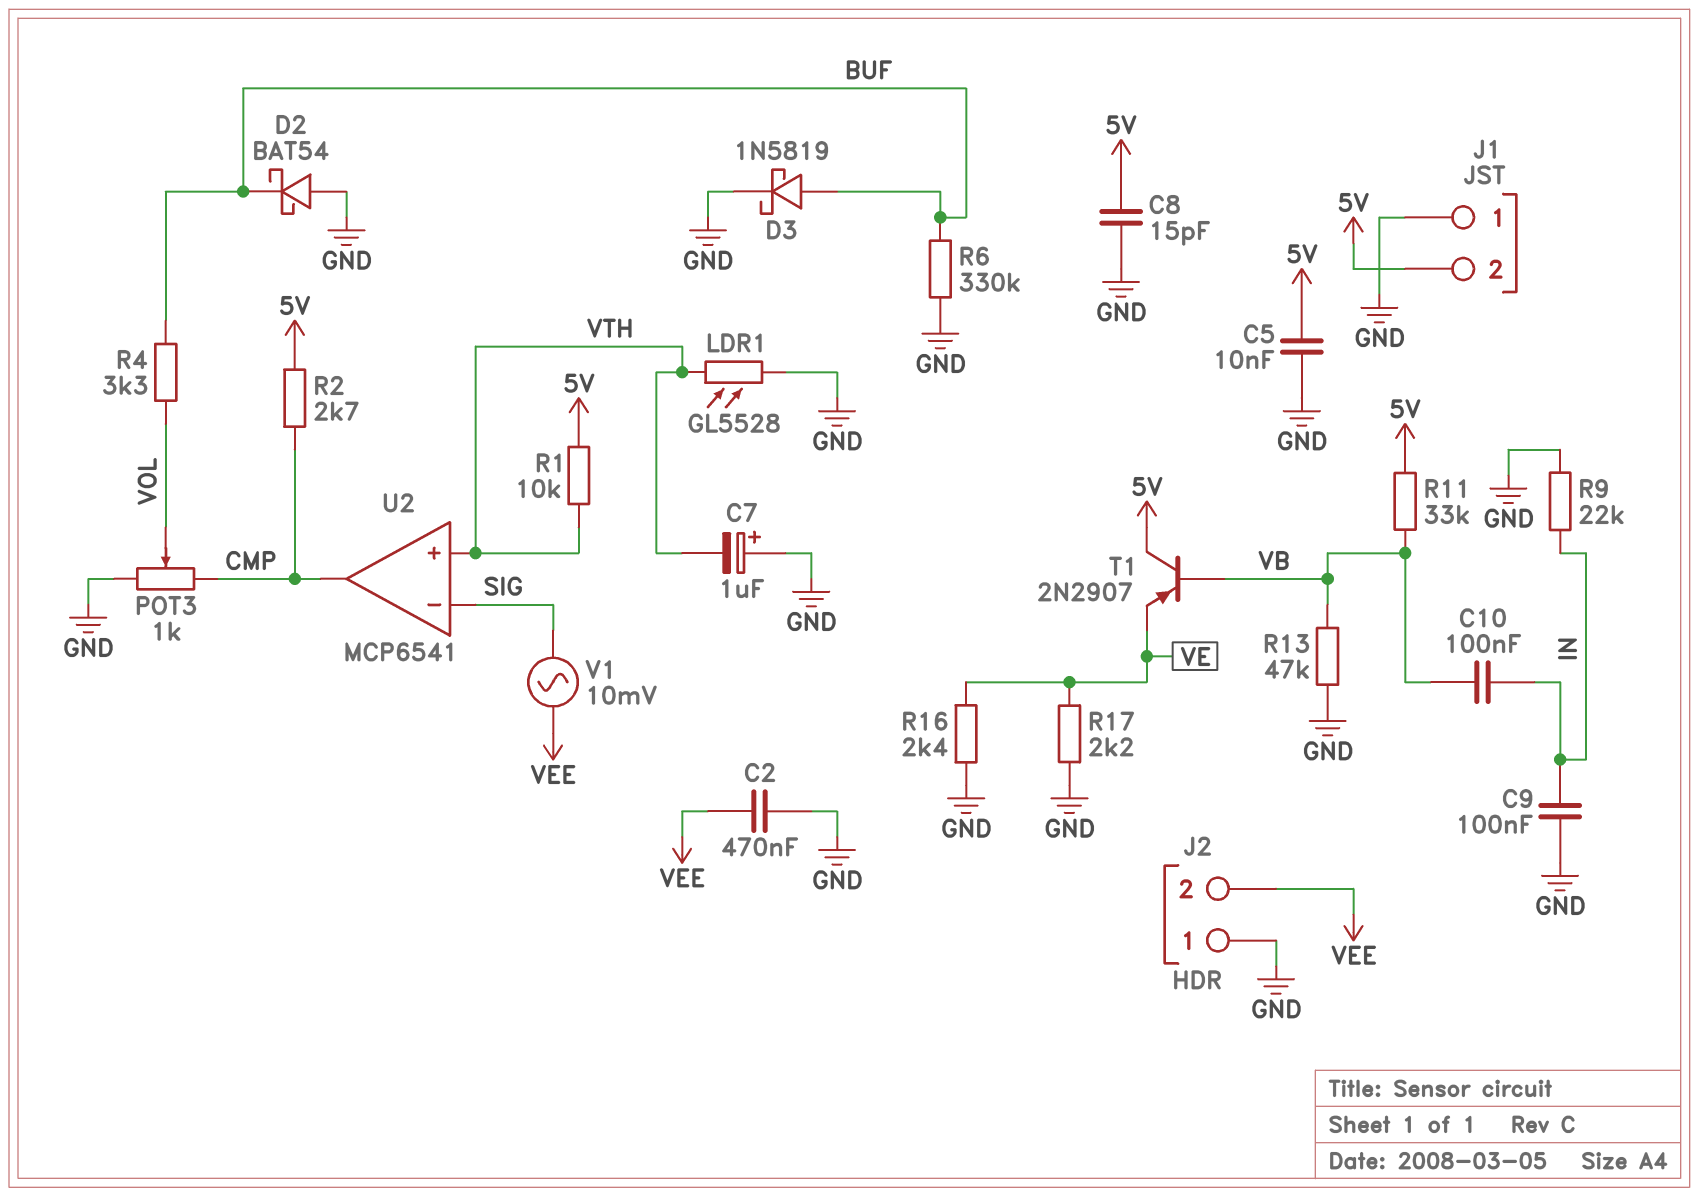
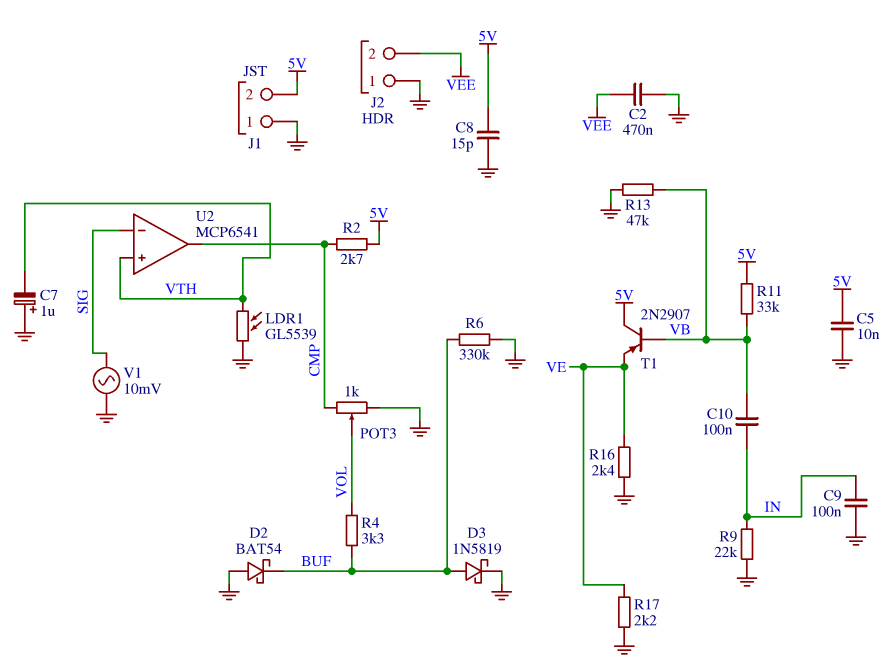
LDR1: GL5528 (GND, VTH) -> GL5539 (GND, VTH)
R1: 10k (5V, VTH) -> none
V1: AC 10mV (SIG, VEE) -> AC 10mV (GND, SIG)

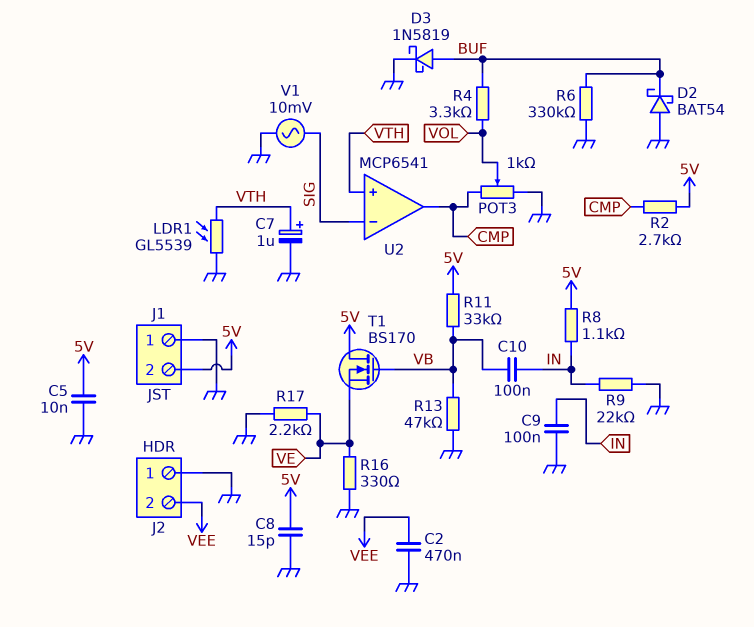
C7: 1uF (plus GND, minus VTH) -> 1uF (plus VTH, minus GND)
R8: none -> 1.1k (5V, IN)
R16: 2.4k (GND, VE) -> 330 (GND, VE)
T1: PNP 2N2907 (B VB, C 5V, E VE) -> NMOS BS170 (G VB, D 5V, S VE)

